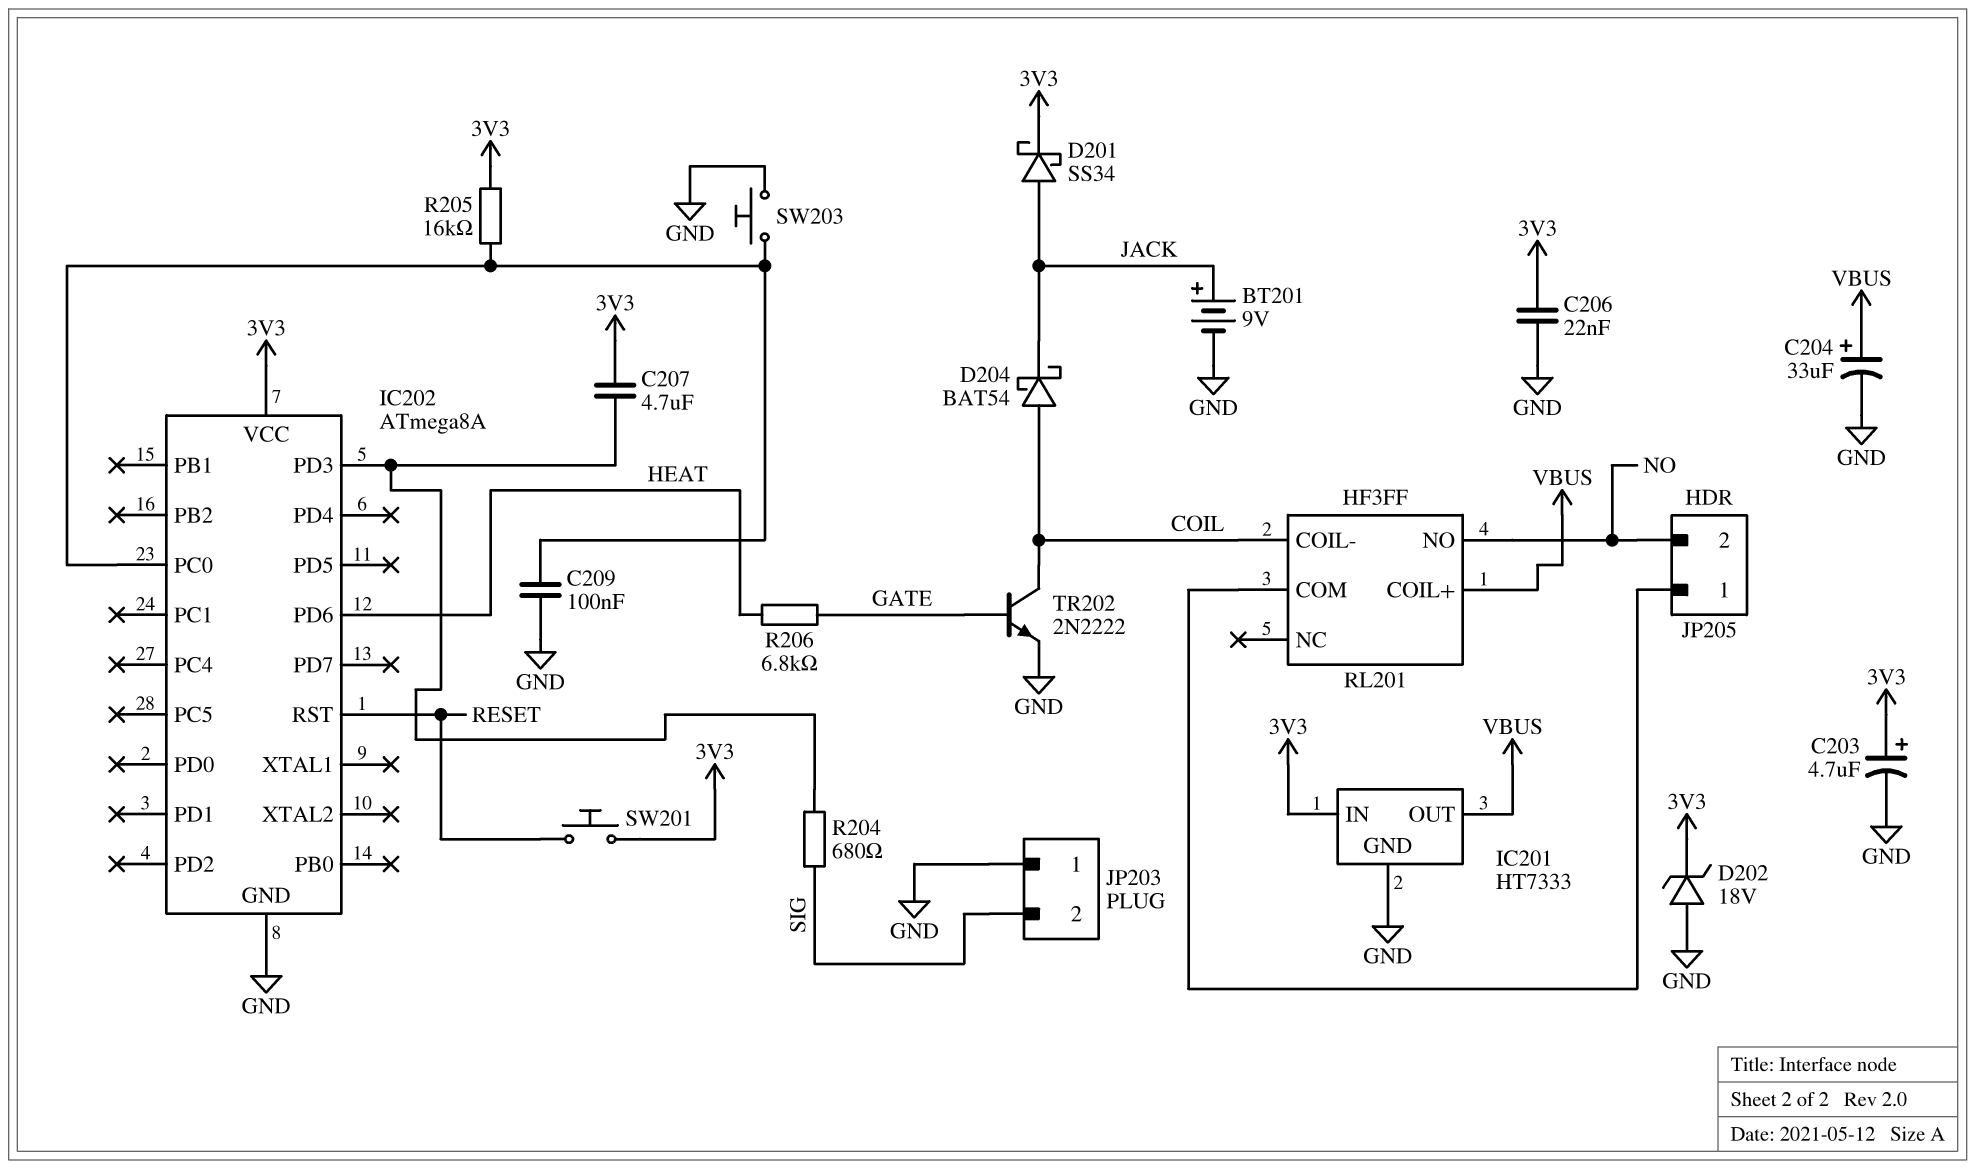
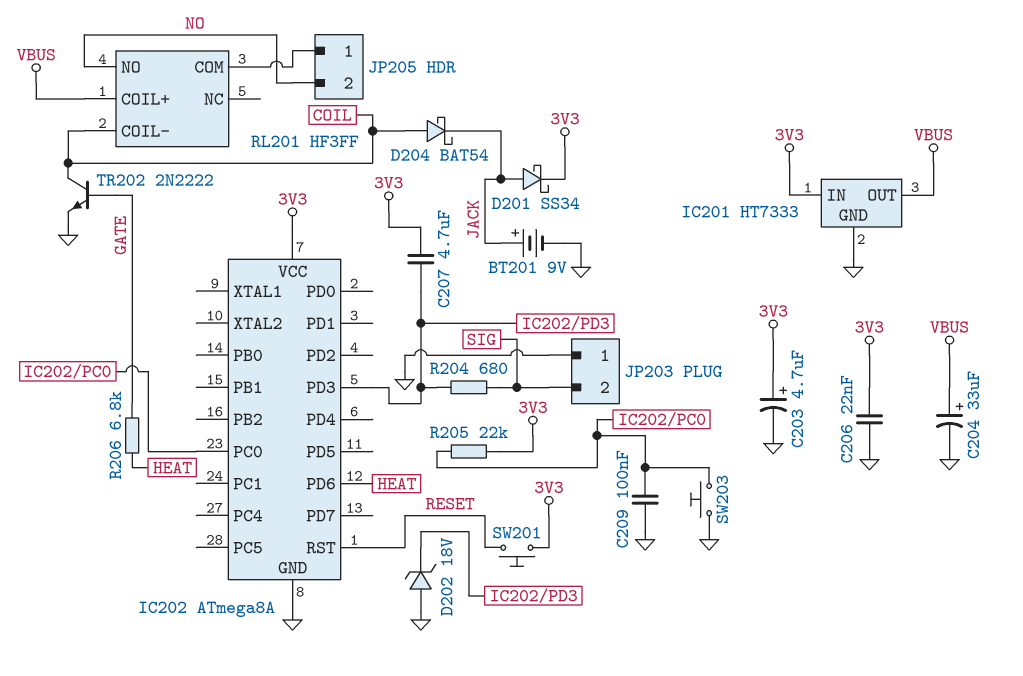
D202: zener 18V (A GND, K 3V3) -> zener 18V (A GND, K IC202/PD3)
R205: 16k (3V3, IC202/PC0) -> 22k (3V3, IC202/PC0)

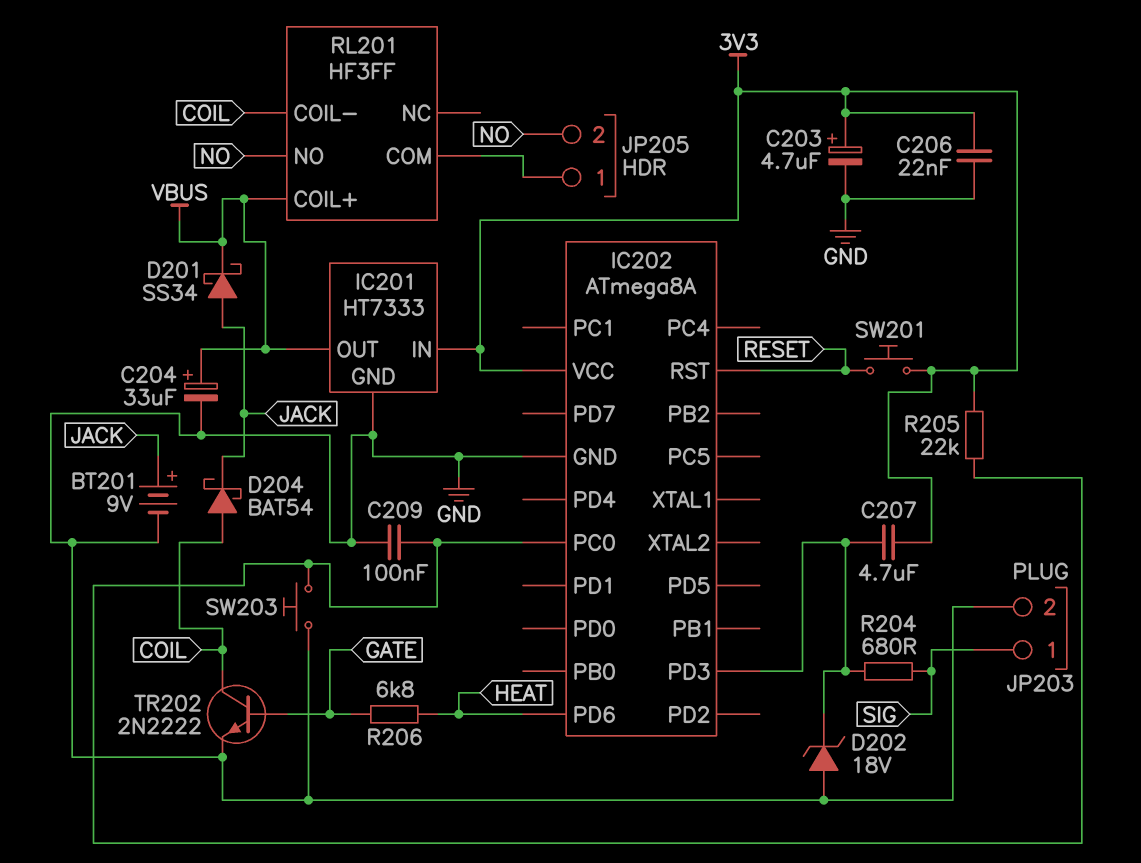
D201: schottky SS34 (A JACK, K 3V3) -> schottky SS34 (A JACK, K VBUS)
JP203 pin 1: GND -> SIG
JP203 pin 2: SIG -> GND

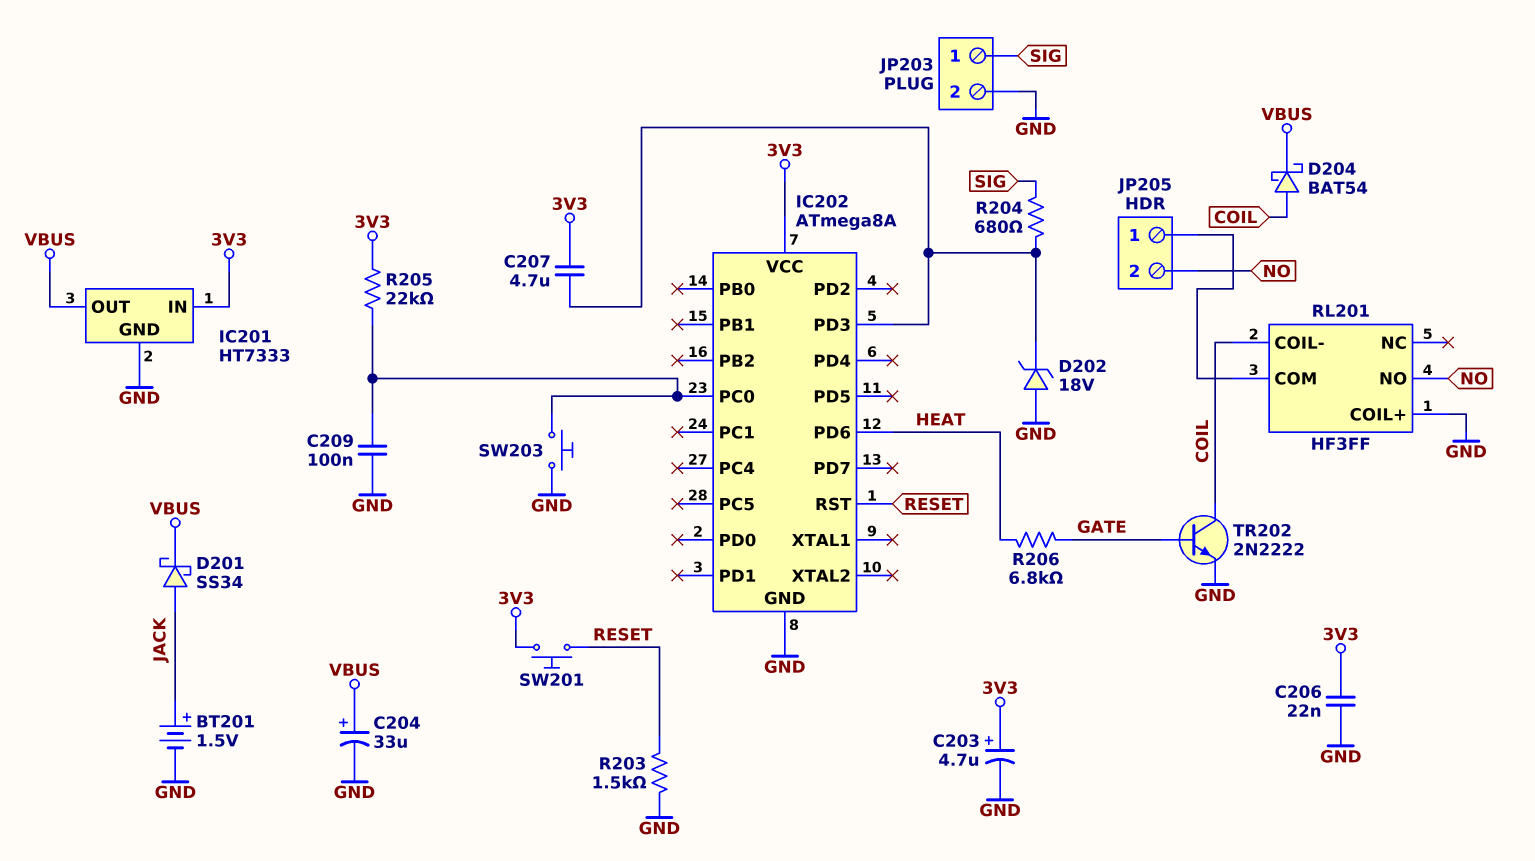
BT201: 9V (plus JACK, minus GND) -> 1.5V (plus JACK, minus GND)
D204: schottky BAT54 (A COIL, K JACK) -> schottky BAT54 (A COIL, K VBUS)
R203: none -> 1.5k (GND, RESET)
RL201 pin COIL+: VBUS -> GND

